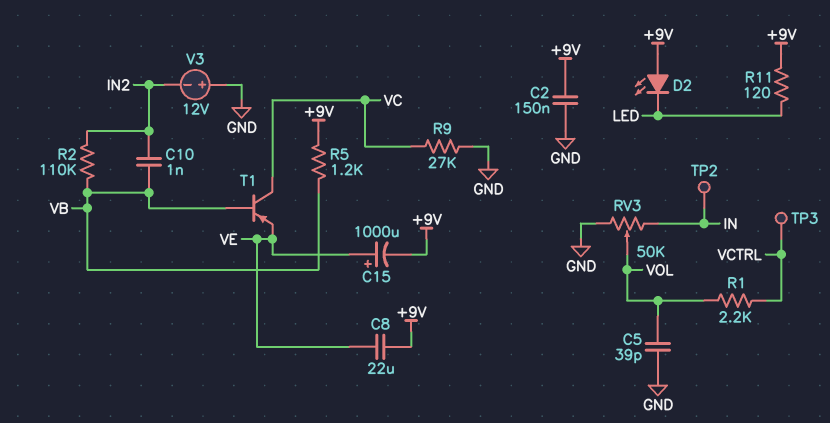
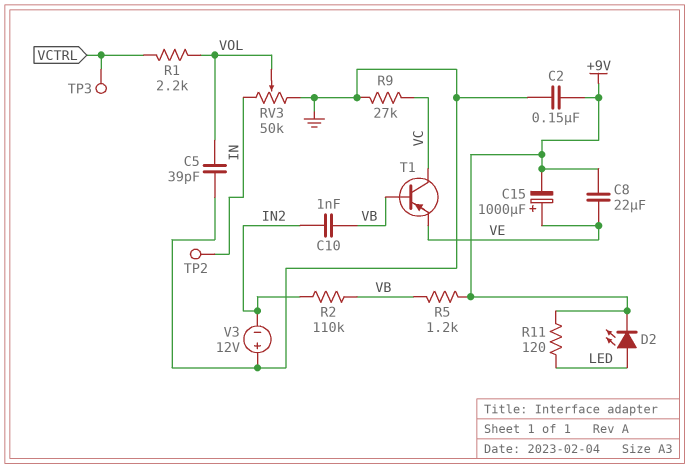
D2: LED (A +9V, K LED) -> LED (A LED, K +9V)

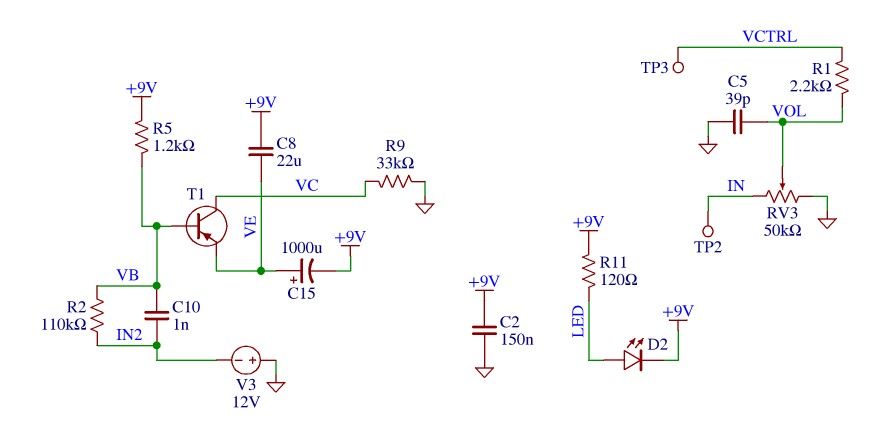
R9: 27k (GND, VC) -> 33k (GND, VC)

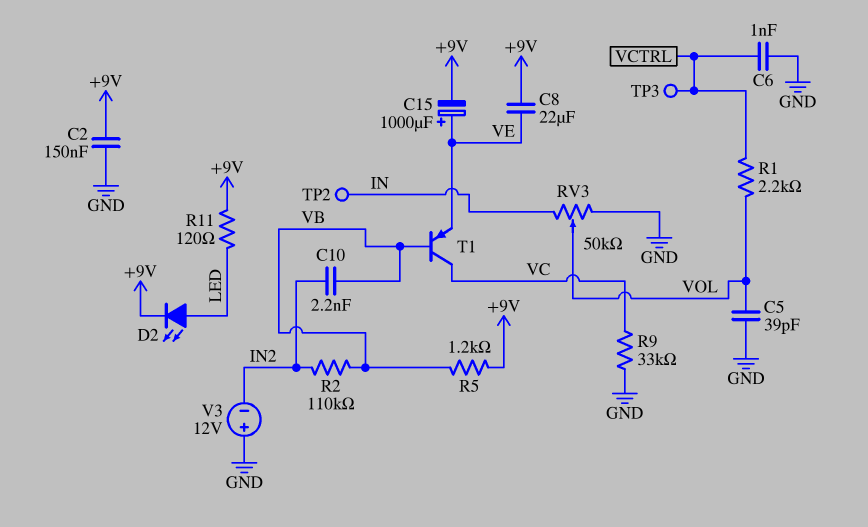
C6: none -> 1nF (GND, VCTRL)
C10: 1nF (IN2, VB) -> 2.2nF (IN2, VB)

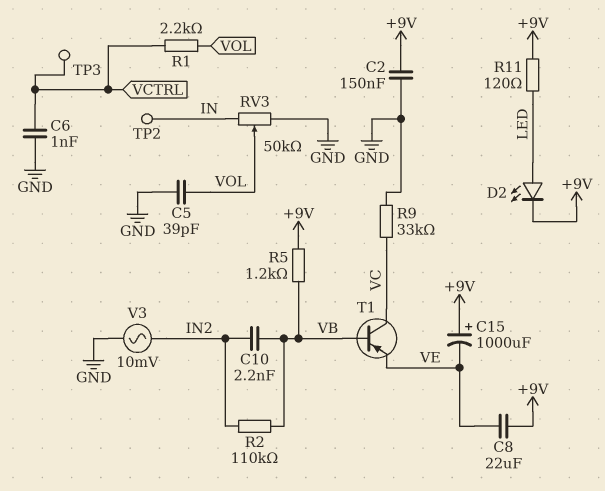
C15: 1000uF (plus VE, minus +9V) -> 1000uF (plus +9V, minus VE)
V3: 12V (plus GND, minus IN2) -> AC 10mV (GND, IN2)

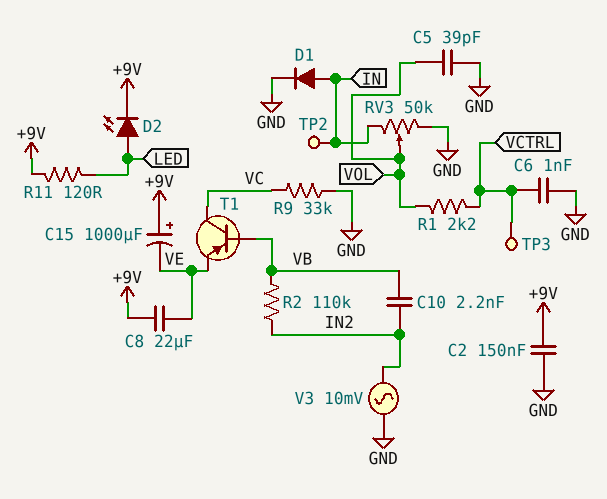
D1: none -> diode (A IN, K GND)
R5: 1.2k (+9V, VB) -> none

